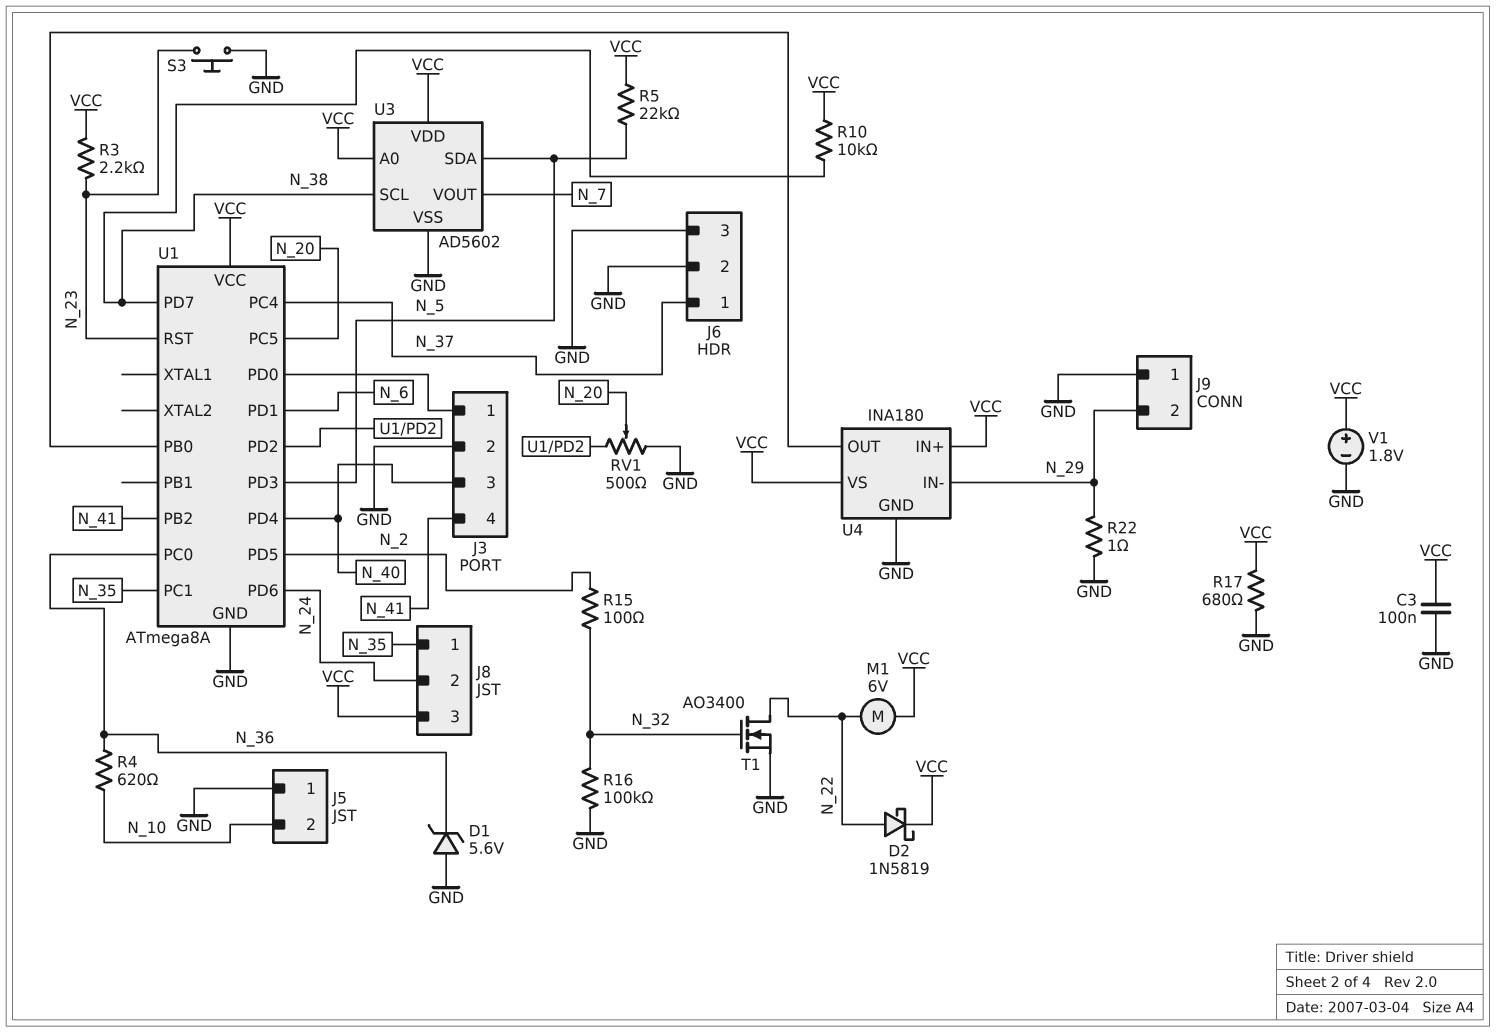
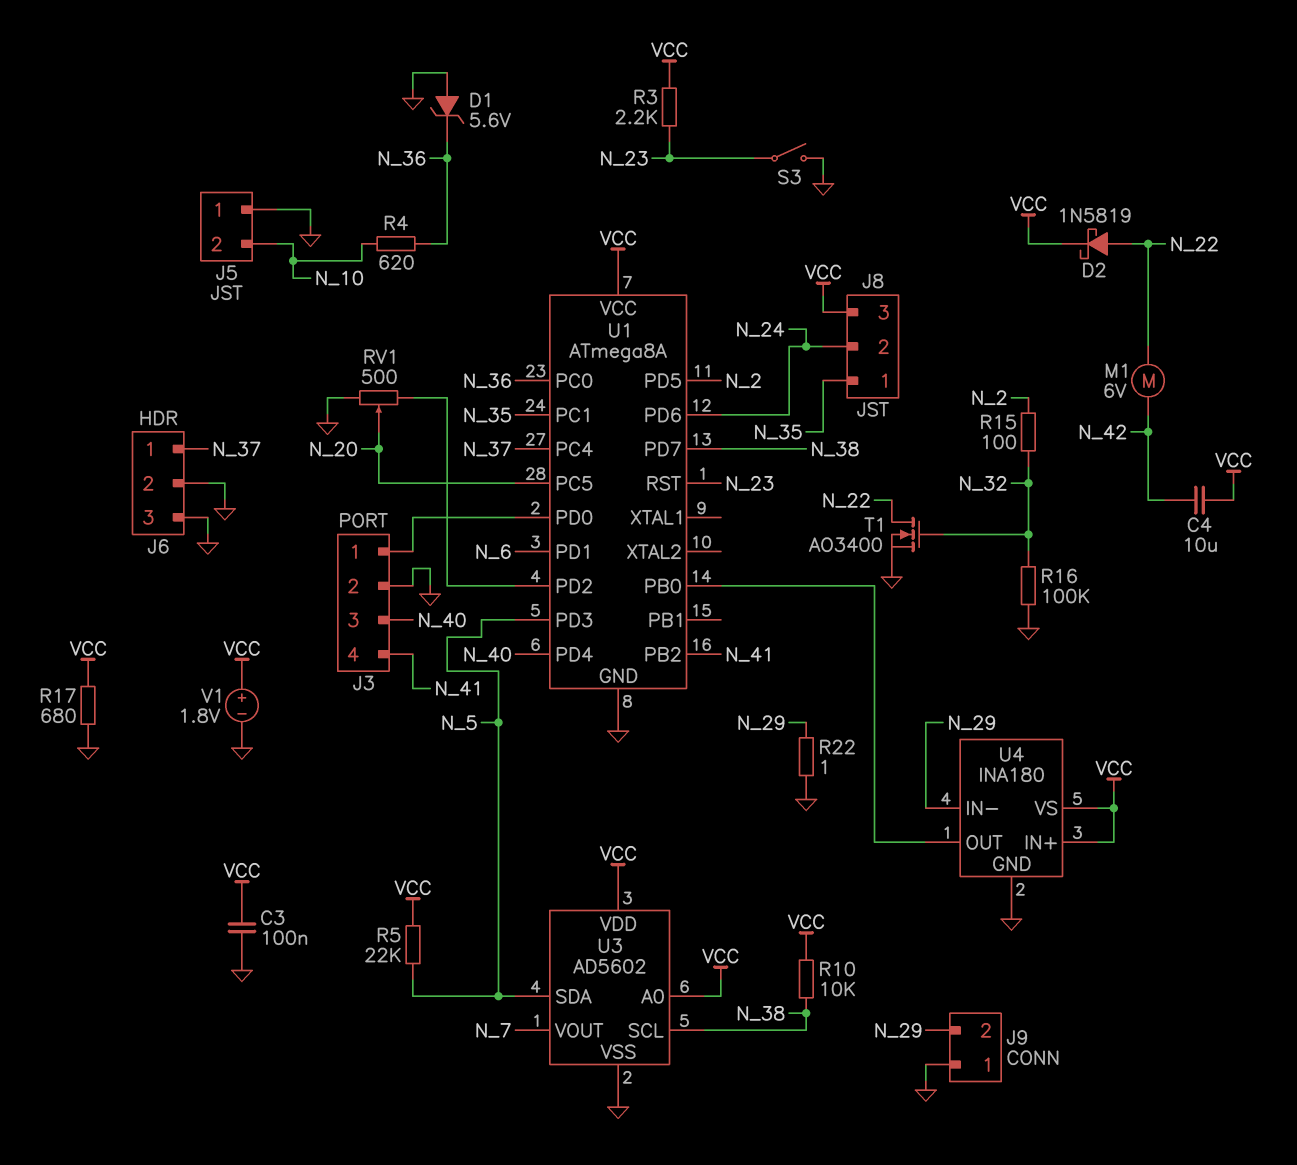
C4: none -> 10uF (N_42, VCC)
M1: motor 6V (N_22, VCC) -> motor 6V (N_22, N_42)
S3: button (GND, N_23) -> switch (GND, N_23)

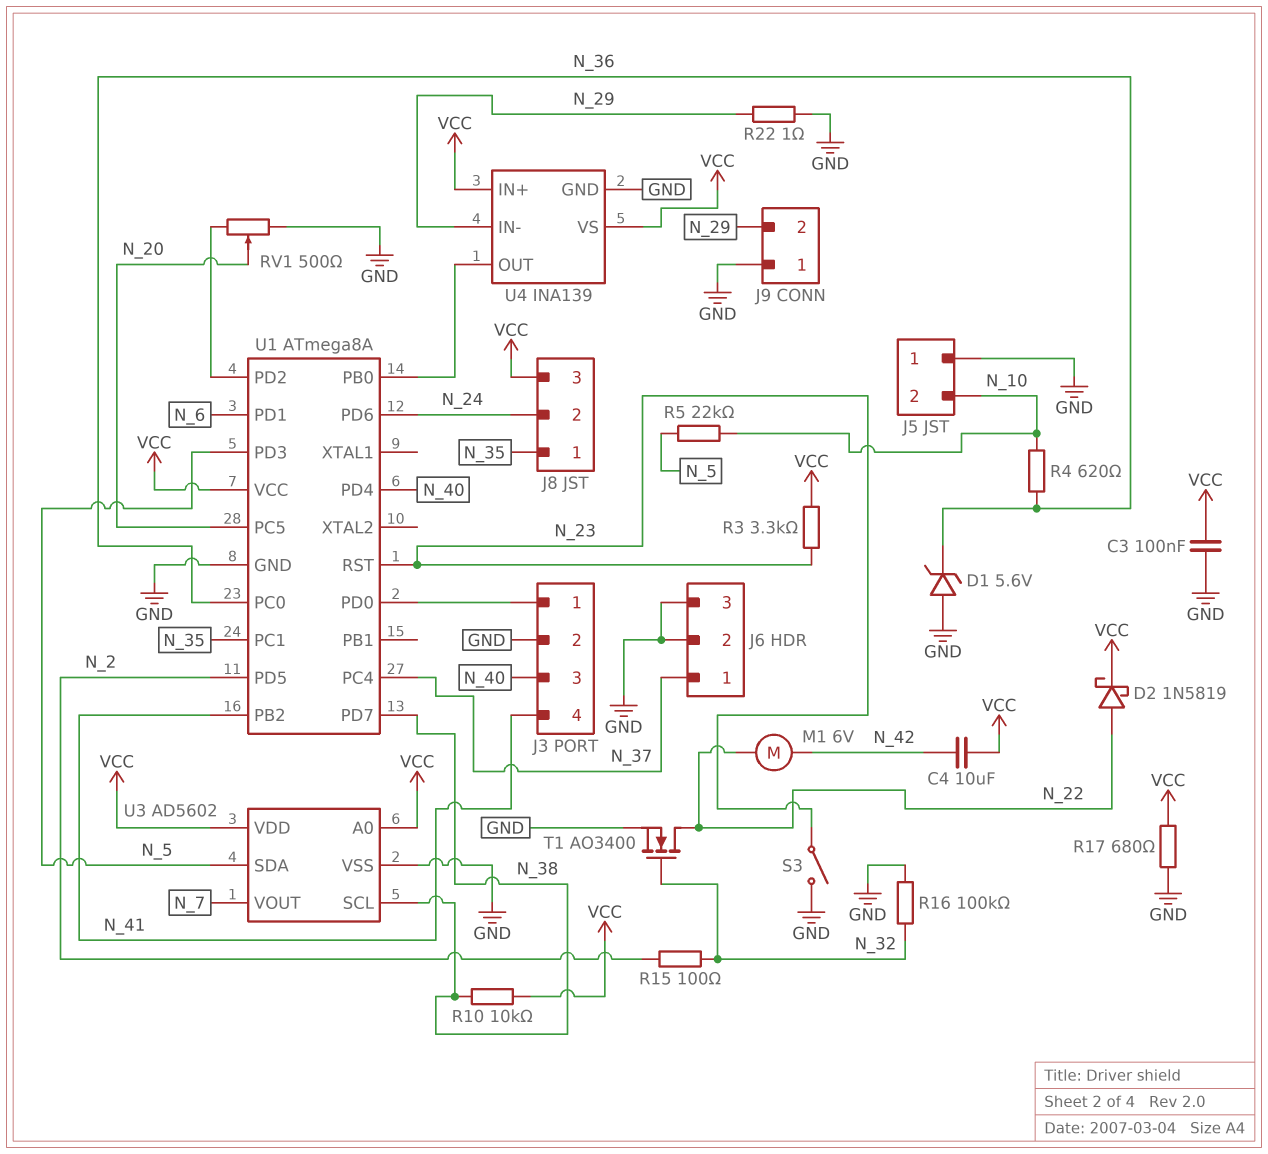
R3: 2.2k (N_23, VCC) -> 3.3k (N_23, VCC)
R5: 22k (N_5, VCC) -> 22k (N_5, N_10)
U4: INA180 -> INA139
V1: 1.8V (plus VCC, minus GND) -> none

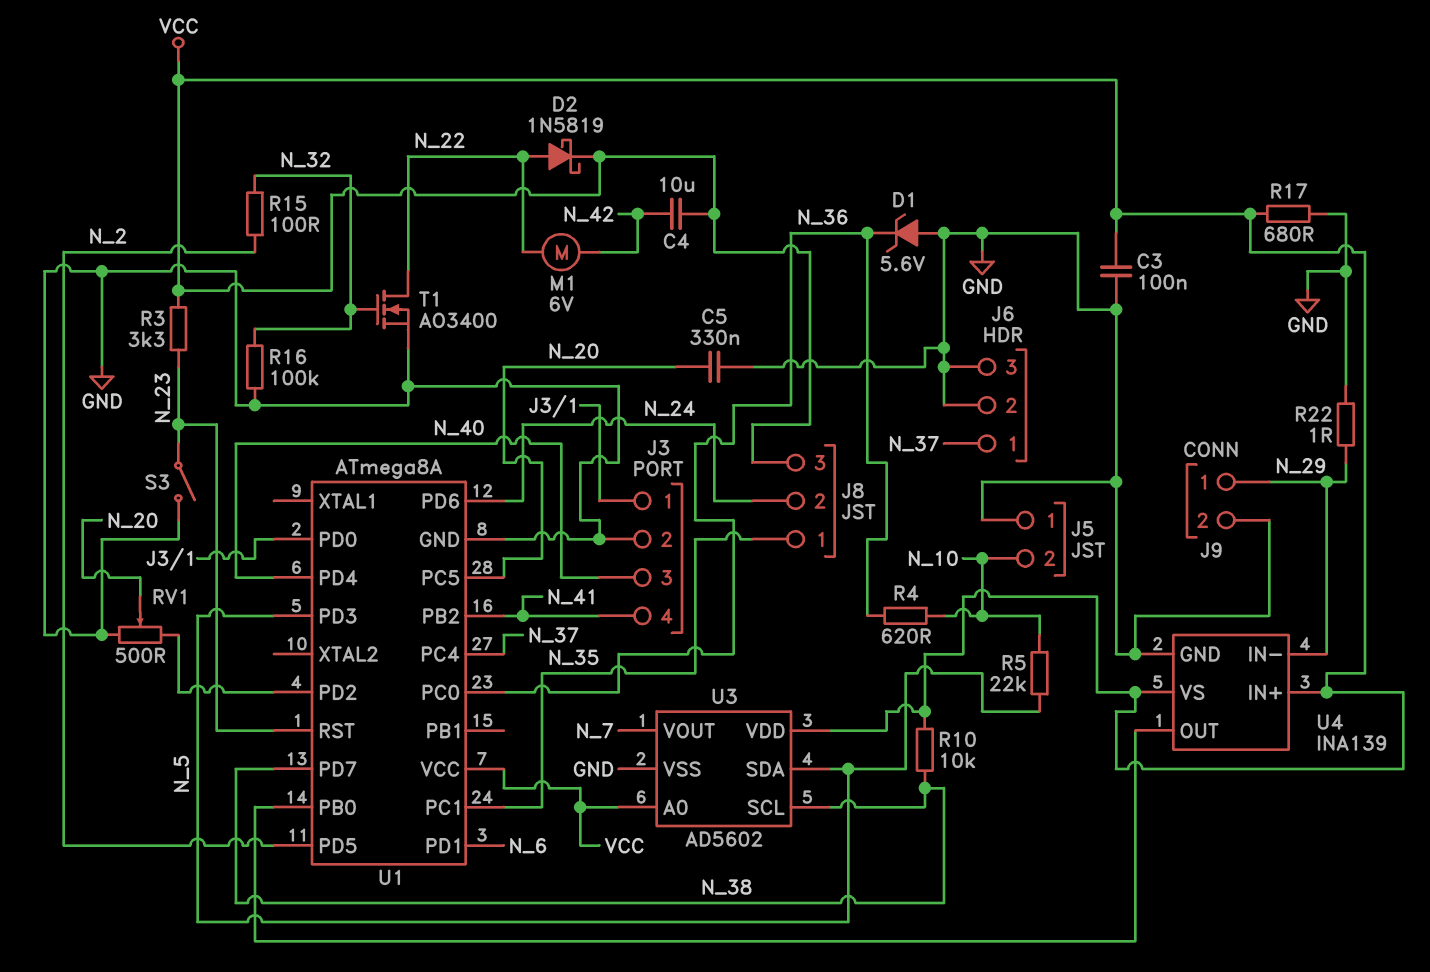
C5: none -> 330nF (GND, N_20)
J9 pin 1: GND -> N_29
J9 pin 2: N_29 -> GND

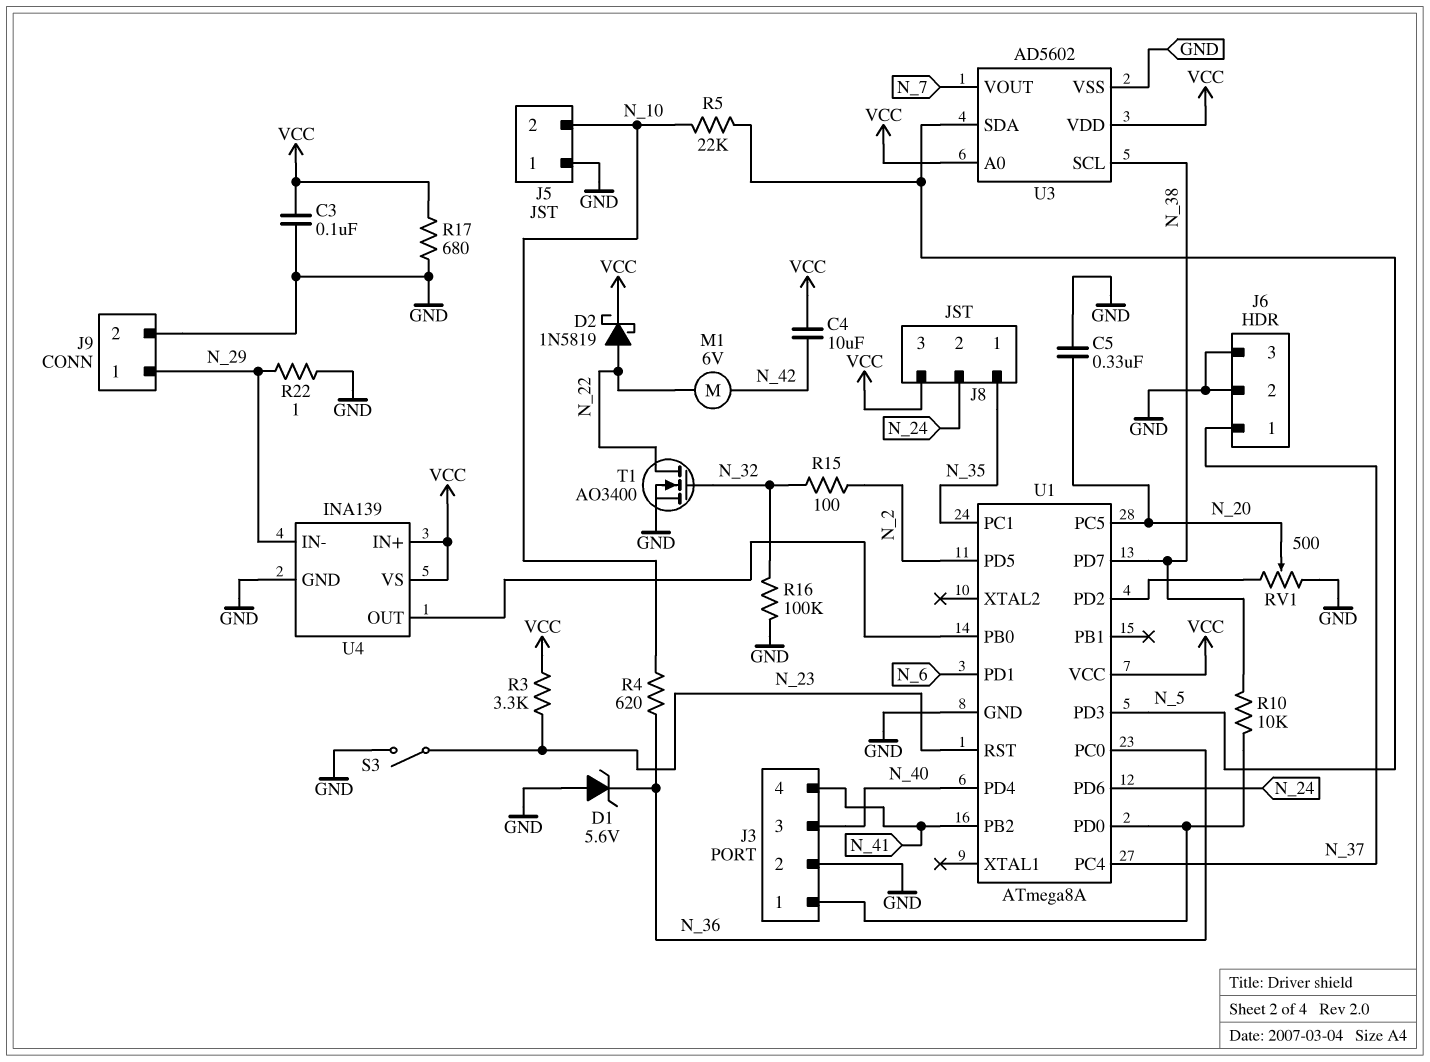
R10: 10k (N_38, VCC) -> 10k (J3/1, N_38)

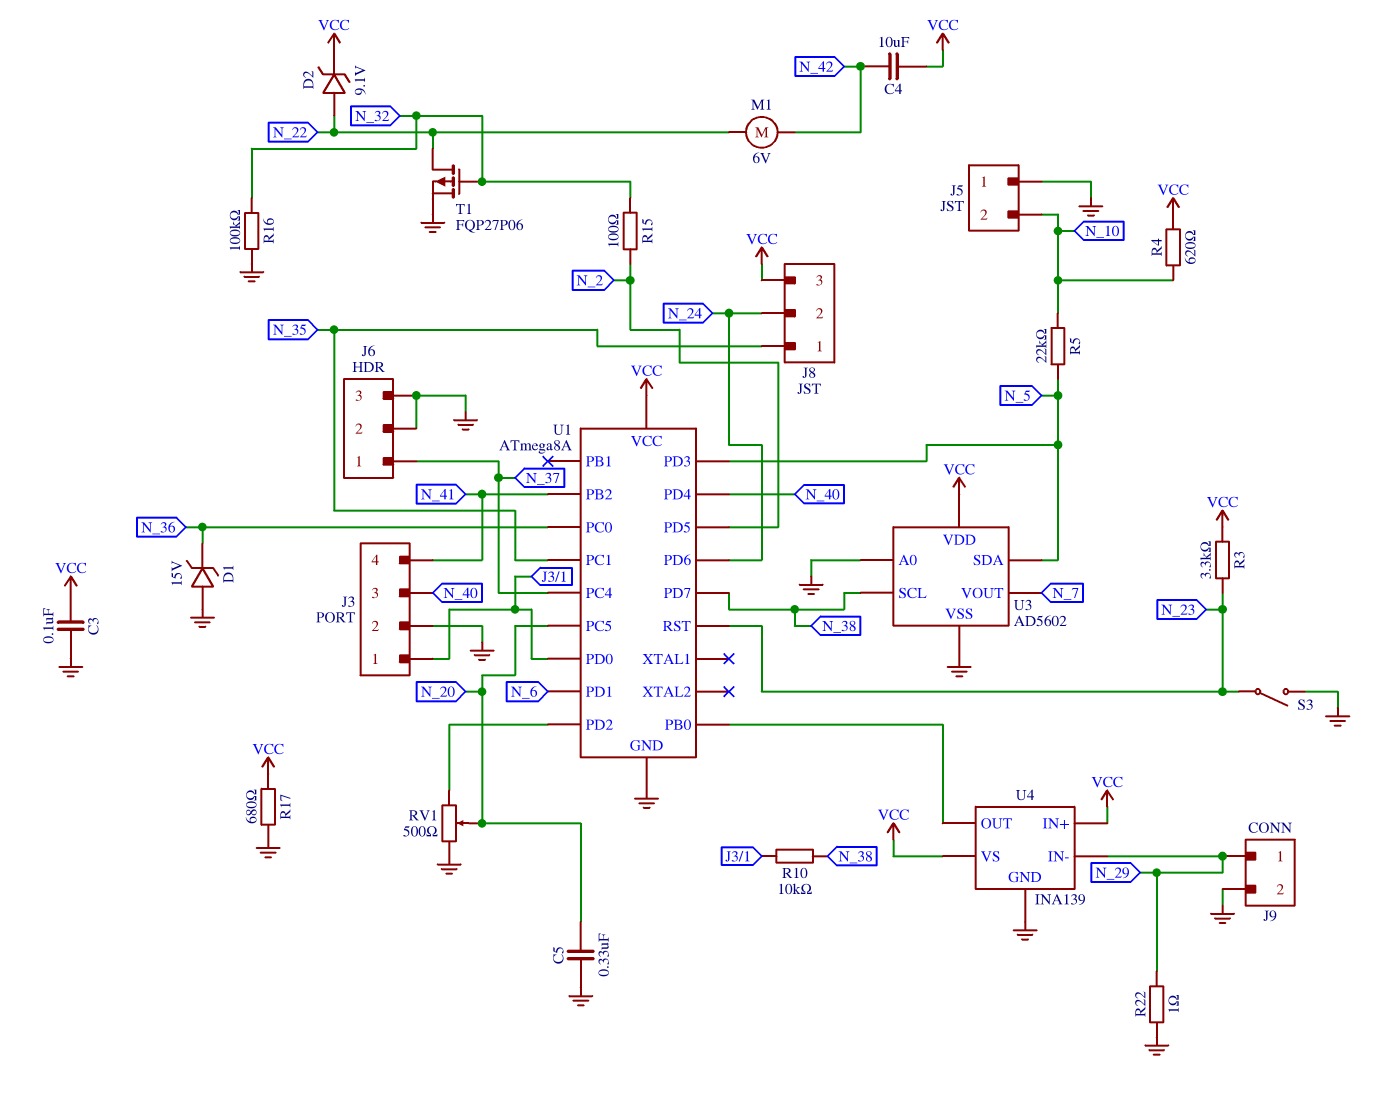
D1: zener 5.6V (A GND, K N_36) -> zener 15V (A GND, K N_36)
D2: schottky 1N5819 (A N_22, K VCC) -> zener 9.1V (A N_22, K VCC)
R4: 620 (N_10, N_36) -> 620 (N_10, VCC)
T1: NMOS AO3400 (G N_32, D N_22, S GND) -> PMOS FQP27P06 (G N_32, D N_22, S GND)
U3 pin A0: VCC -> GND

